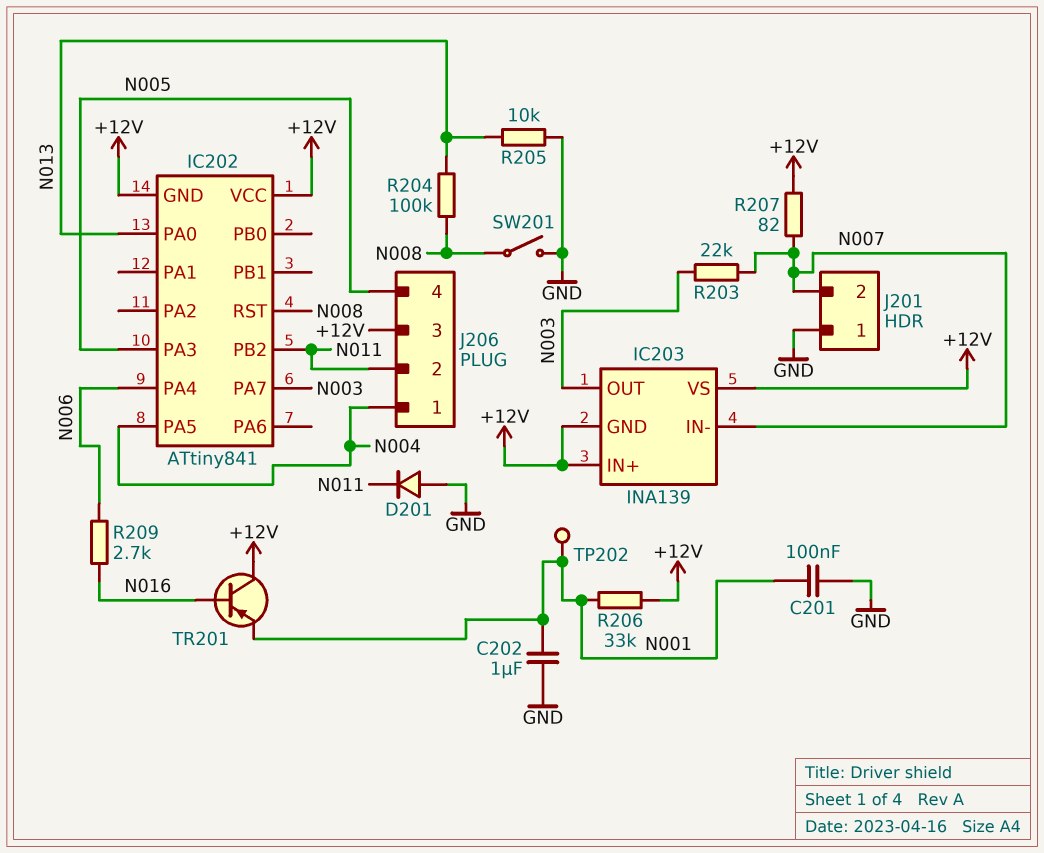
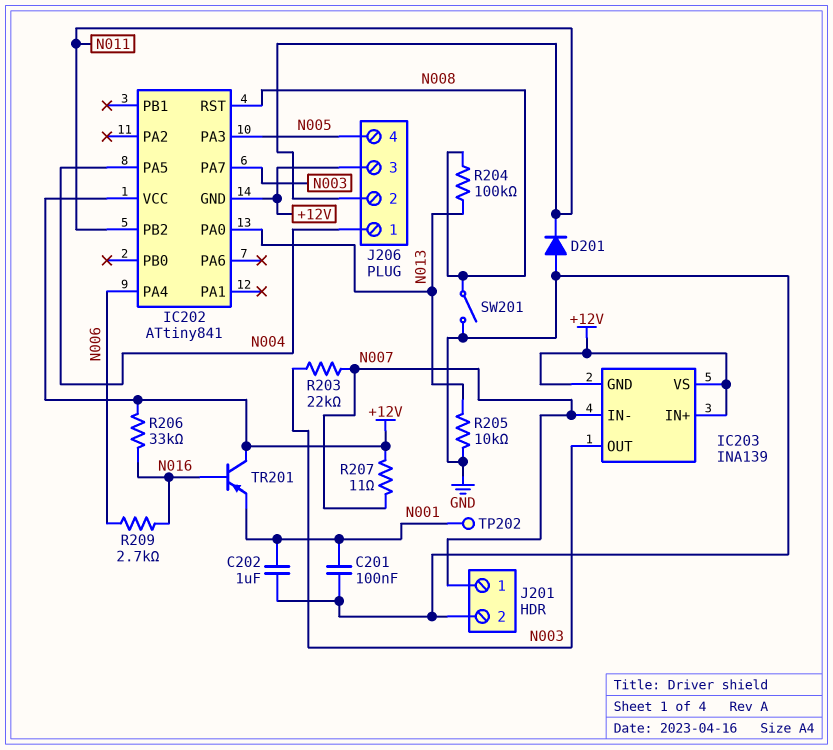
J201 pin 1: GND -> N007
J201 pin 2: N007 -> GND
R206: 33k (+12V, N001) -> 33k (+12V, N016)
R207: 82 (+12V, N007) -> 11 (+12V, N007)

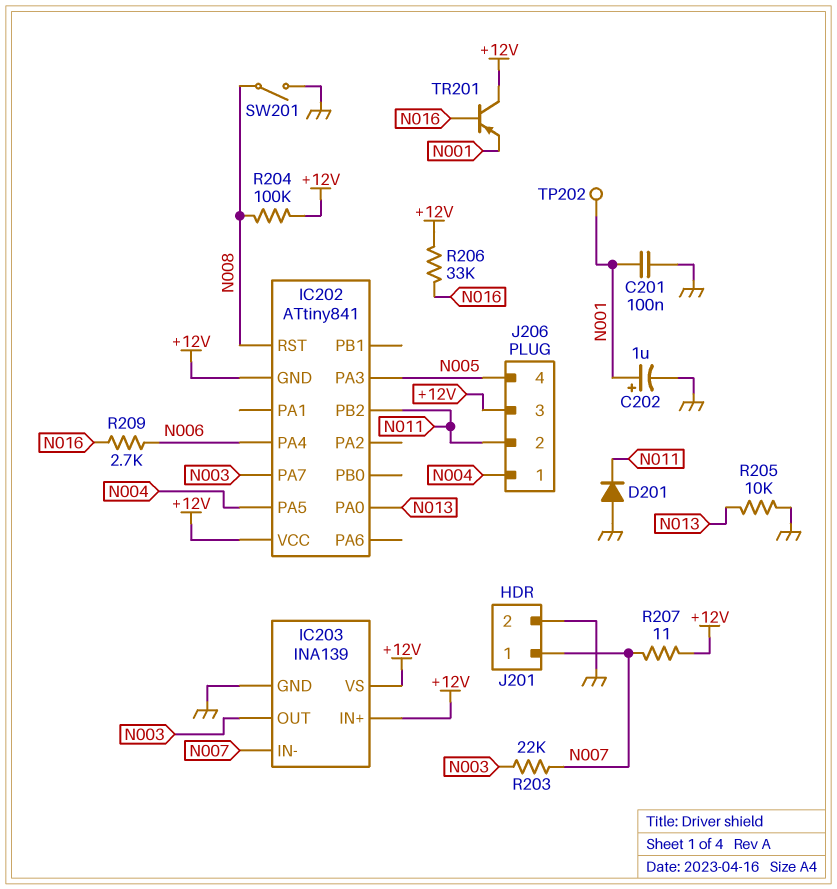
C202: 1uF (GND, N001) -> 1uF (plus N001, minus GND)
IC203 pin GND: +12V -> GND
R204: 100k (N008, N013) -> 100k (+12V, N008)

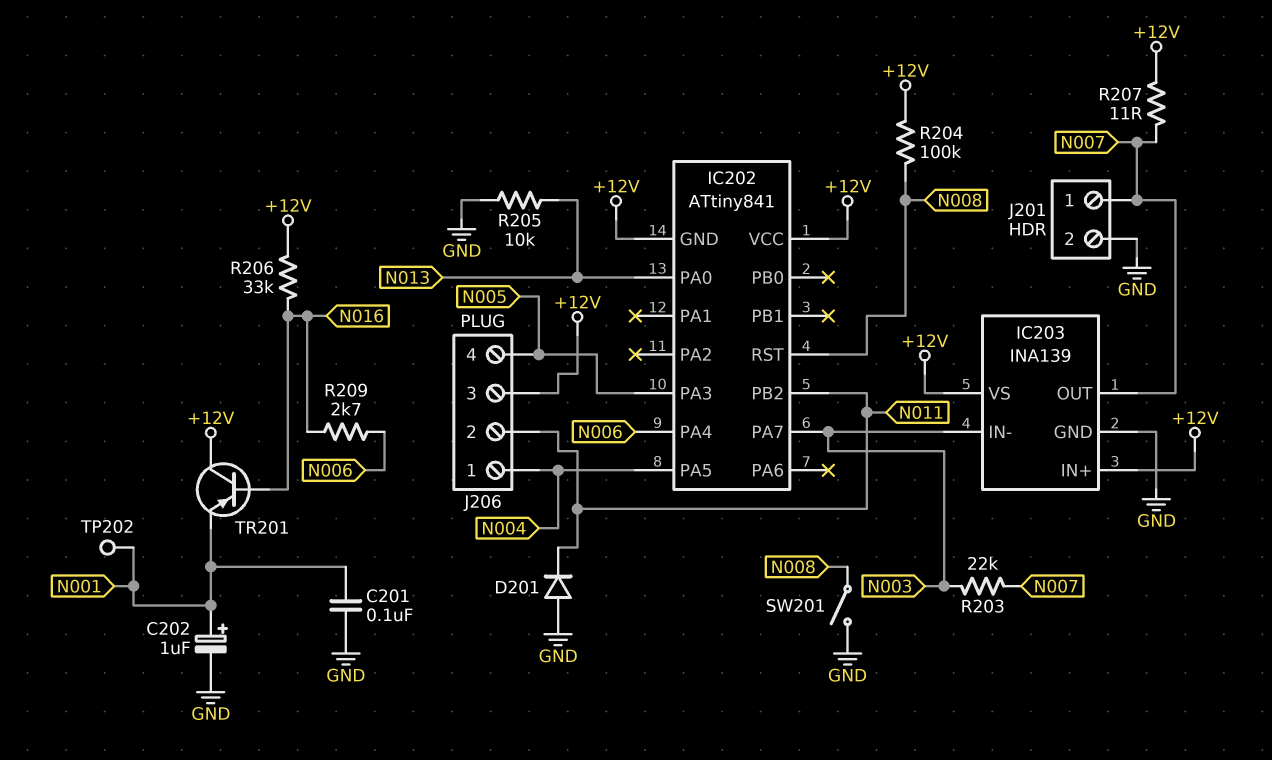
IC203 pin IN-: N007 -> N003
IC203 pin OUT: N003 -> N007

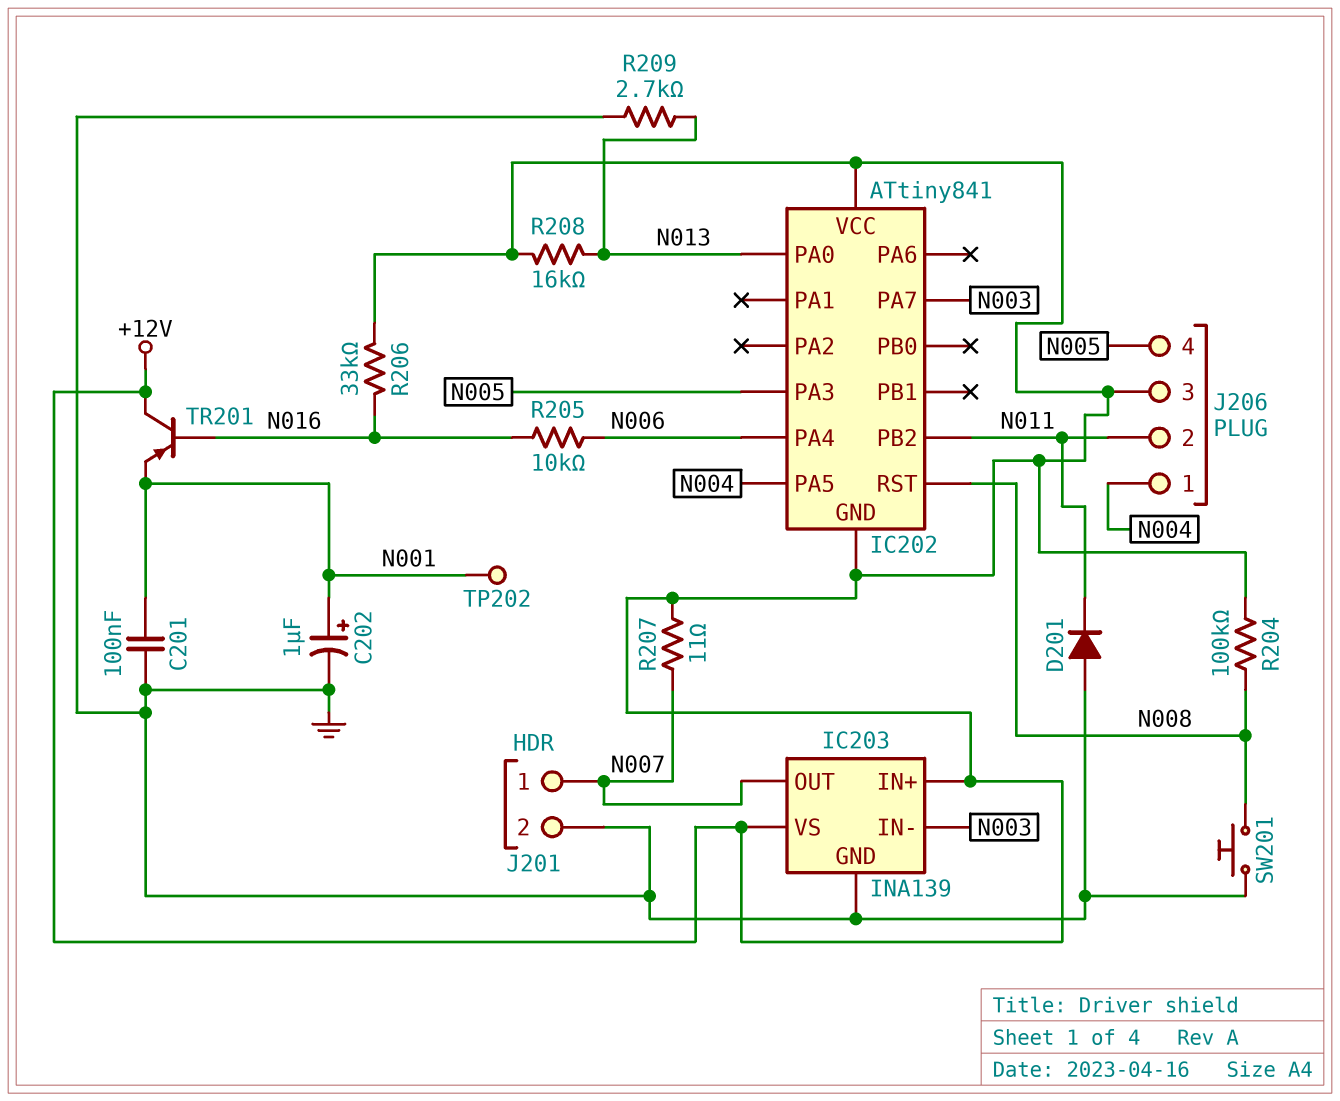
R203: 22k (N003, N007) -> none
R205: 10k (GND, N013) -> 10k (N006, N016)
R208: none -> 16k (+12V, N013)
R209: 2.7k (N006, N016) -> 2.7k (GND, N013)
SW201: switch (GND, N008) -> button (GND, N008)

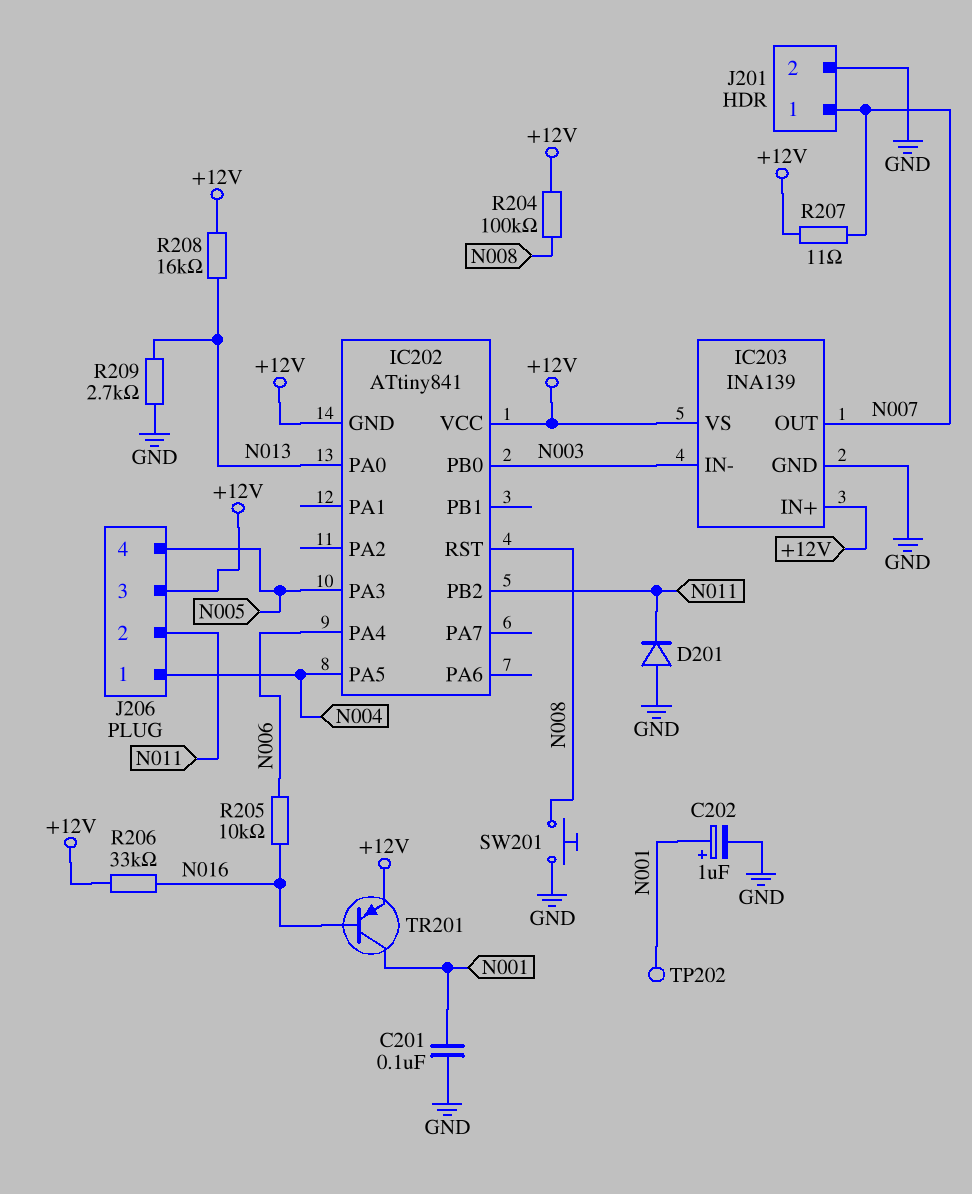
IC202 pin PA7: N003 -> none
IC202 pin PB0: none -> N003
TR201: PNP (B N016, C +12V, E N001) -> PNP (B N016, C N001, E +12V)

